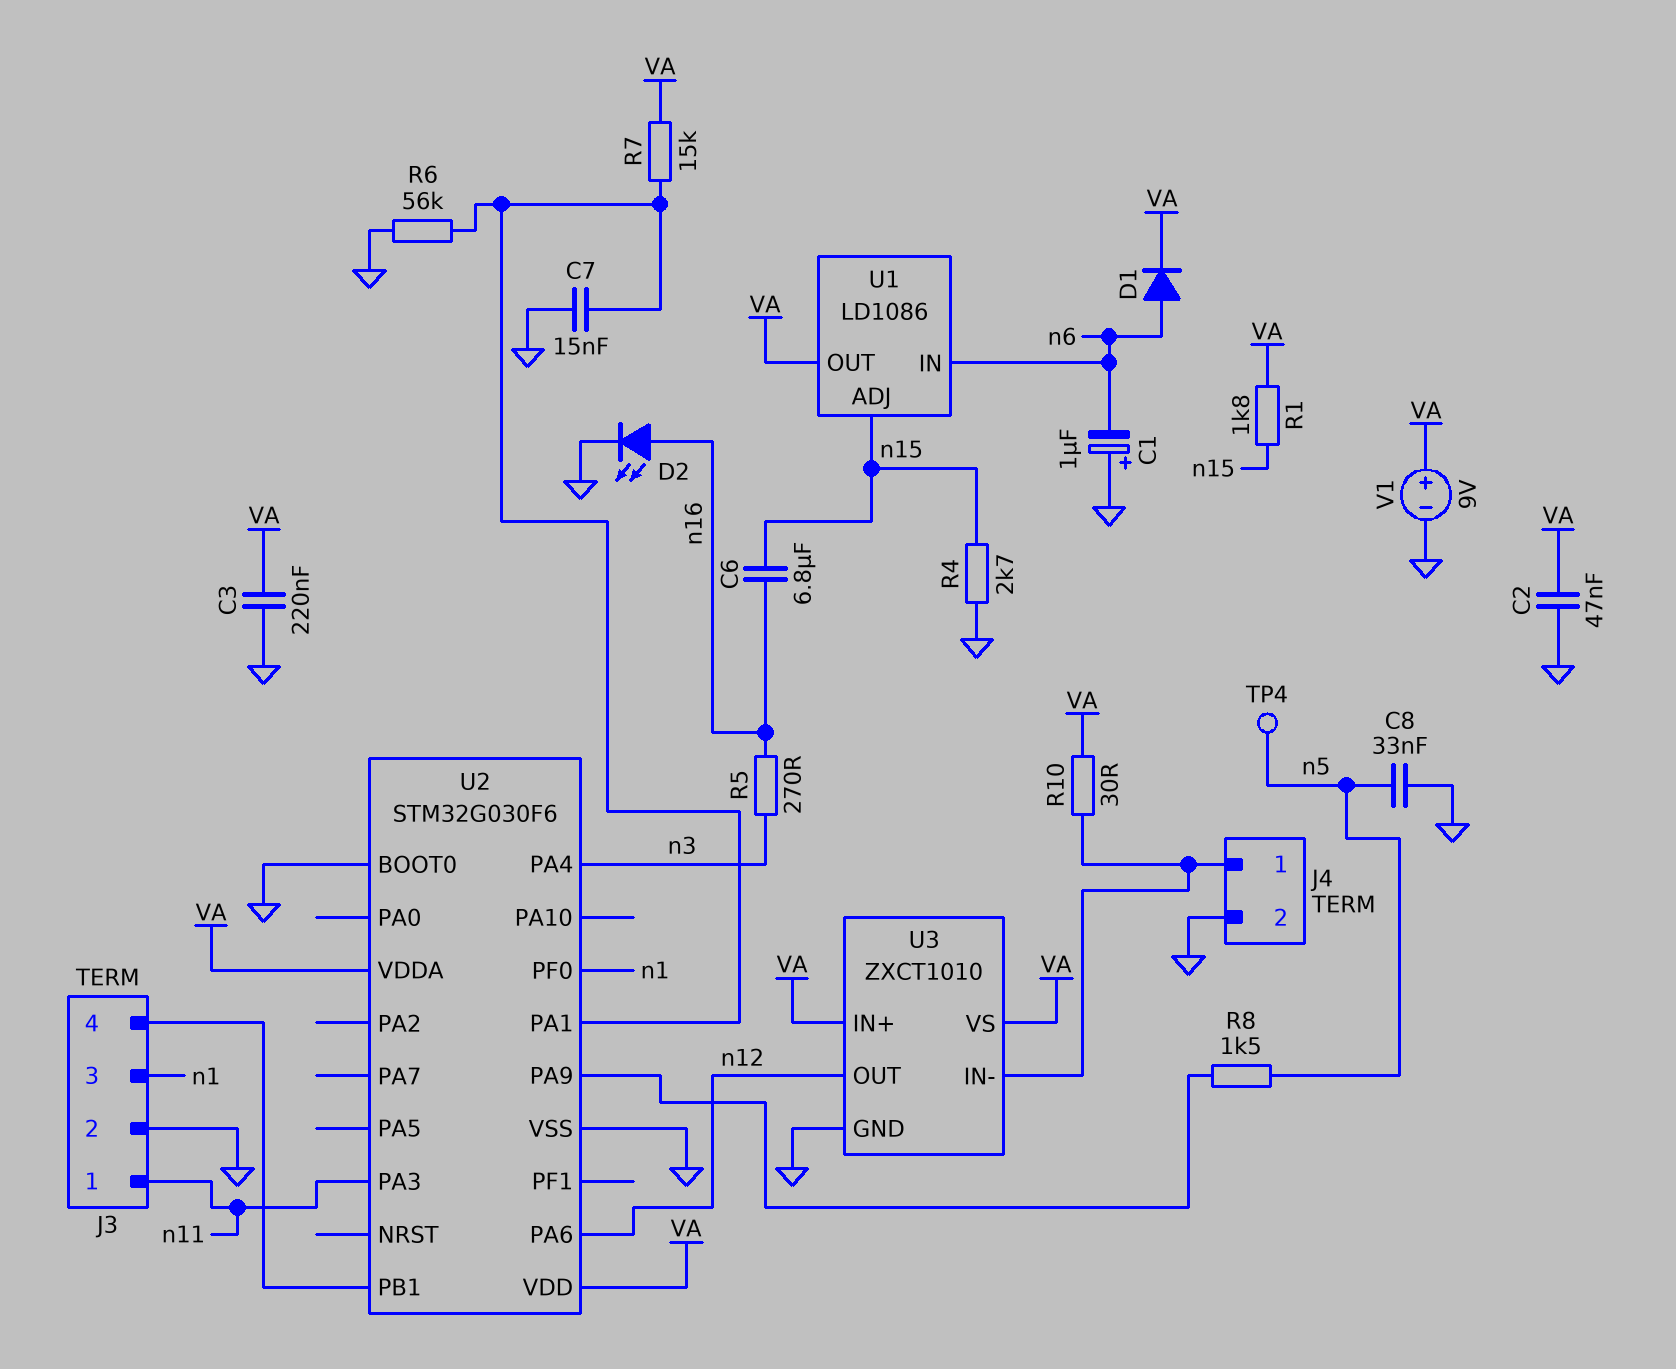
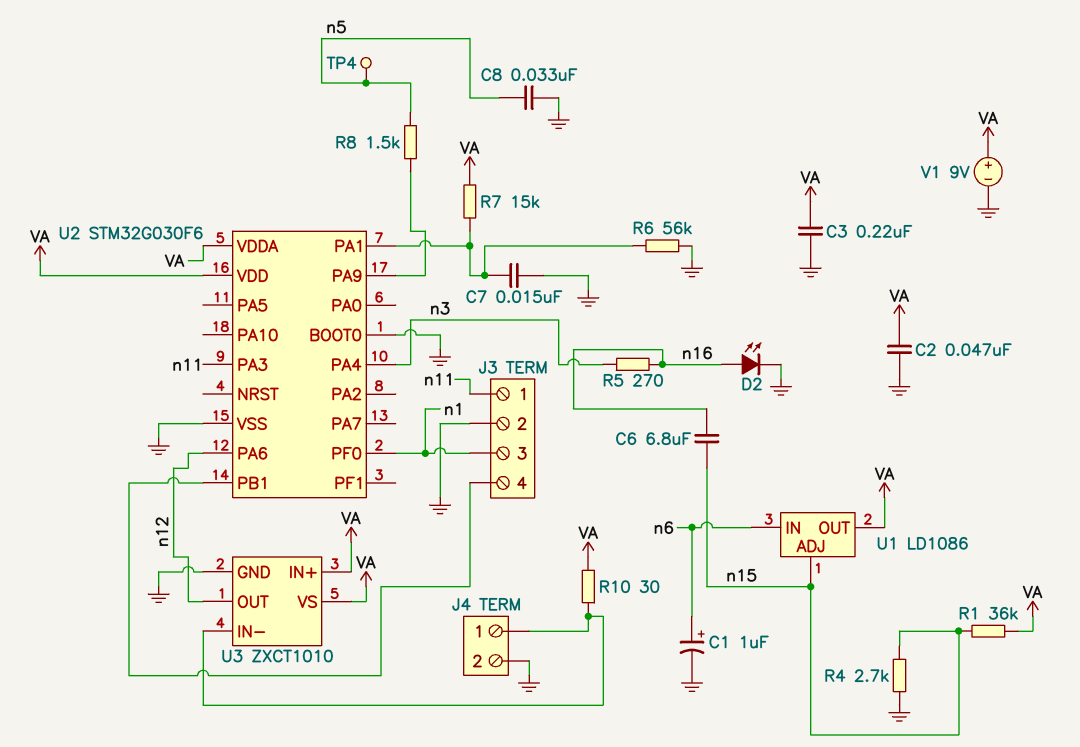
C1: 1uF (plus GND, minus n6) -> 1uF (plus n6, minus GND)
D1: diode (A n6, K VA) -> none
R1: 1.8k (VA, n15) -> 36k (VA, n15)

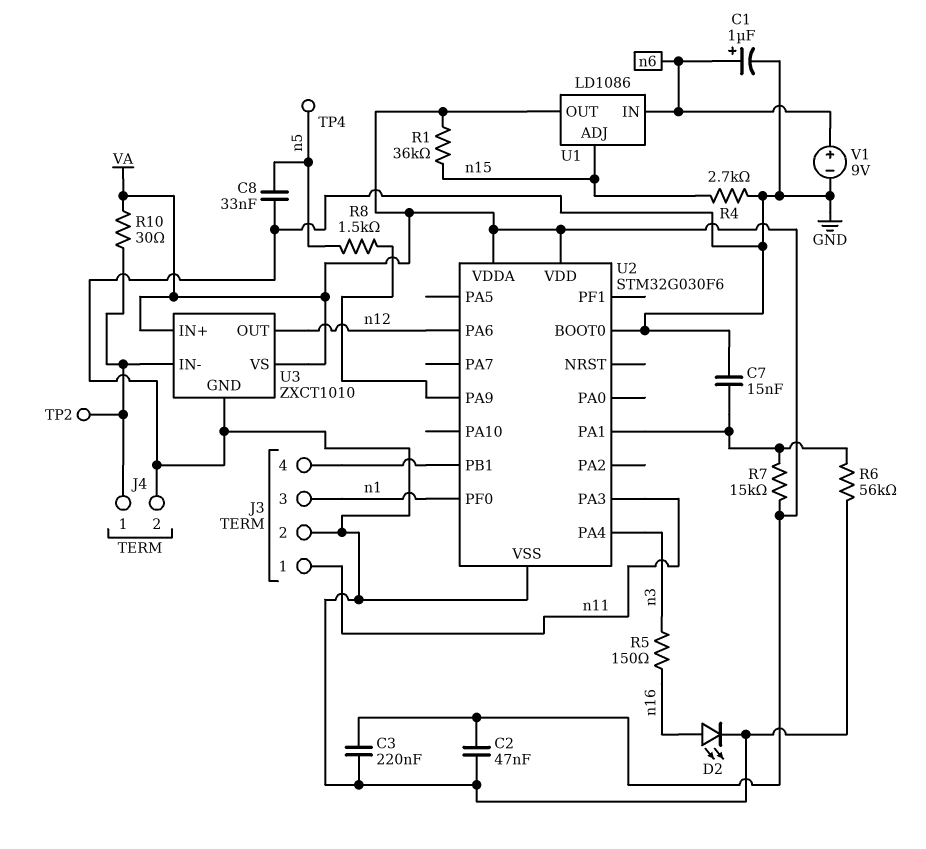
C6: 6.8uF (n15, n16) -> none
R5: 270 (n3, n16) -> 150 (n3, n16)
TP2: none -> test point (J4/1)
V1: 9V (plus VA, minus GND) -> 9V (plus n6, minus GND)

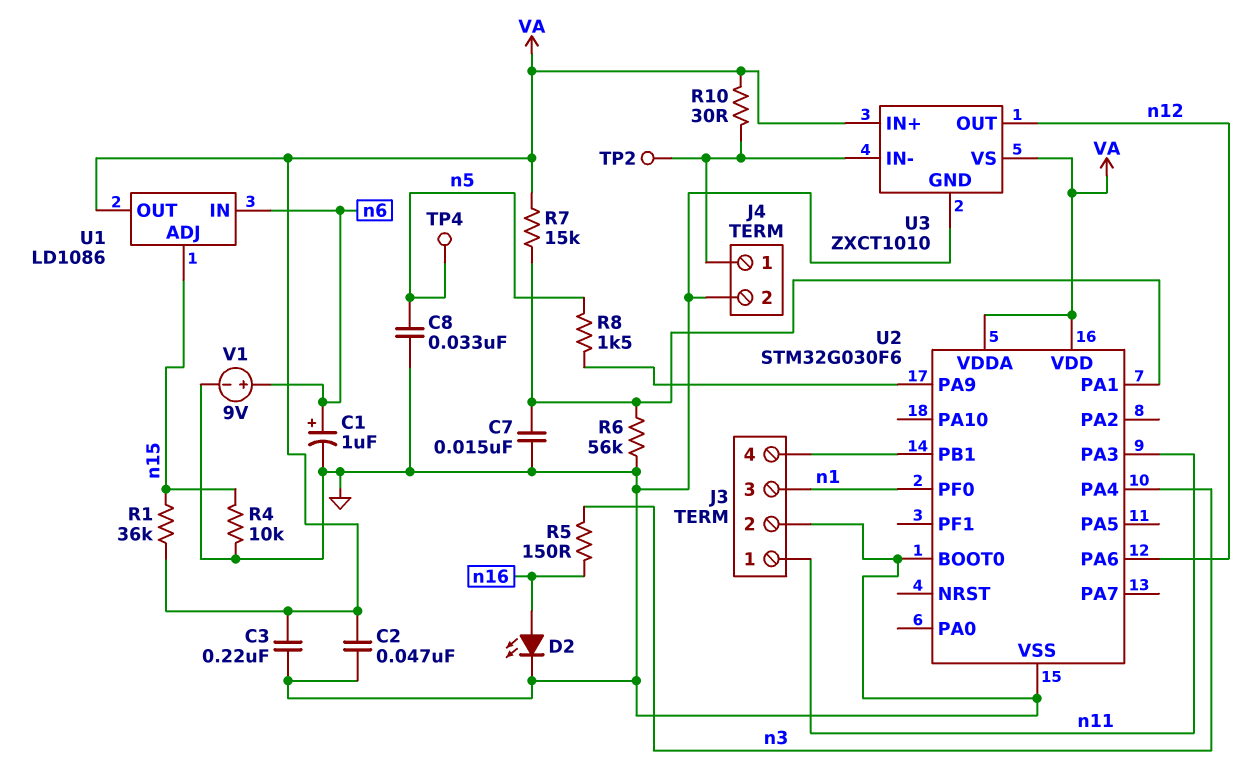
R4: 2.7k (GND, n15) -> 10k (GND, n15)

